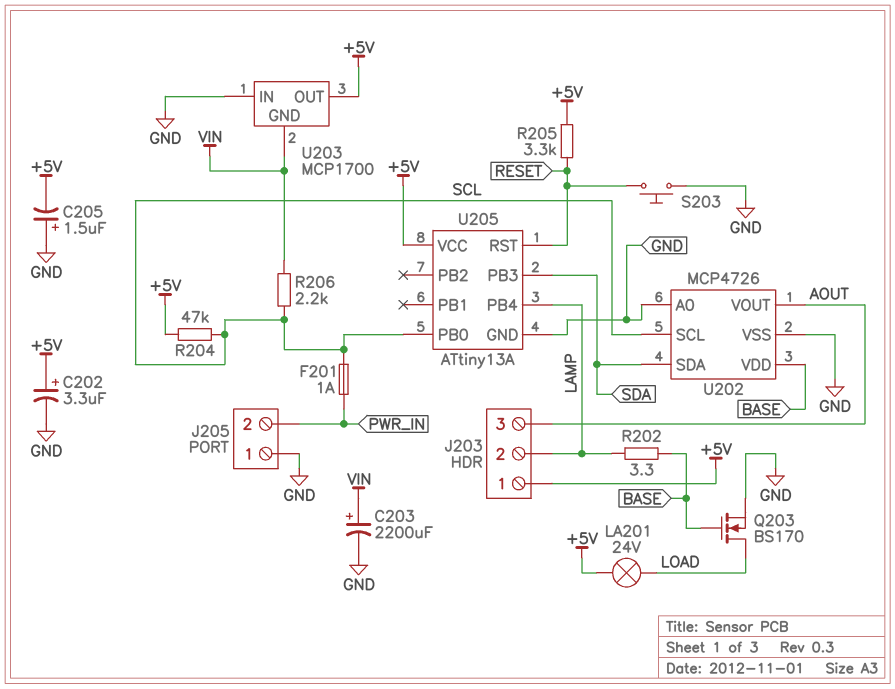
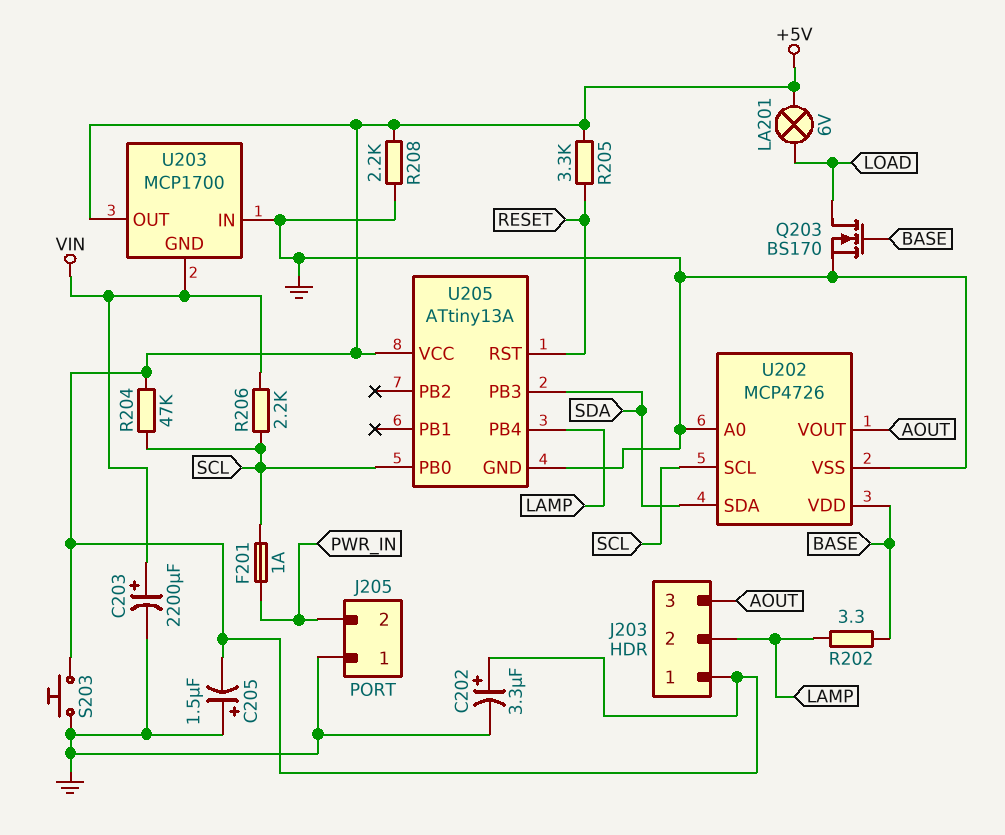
LA201: lamp 24V (+5V, LOAD) -> lamp 6V (+5V, LOAD)
R208: none -> 2.2k (+5V, GND)
S203: button (GND, RESET) -> button (+5V, GND)

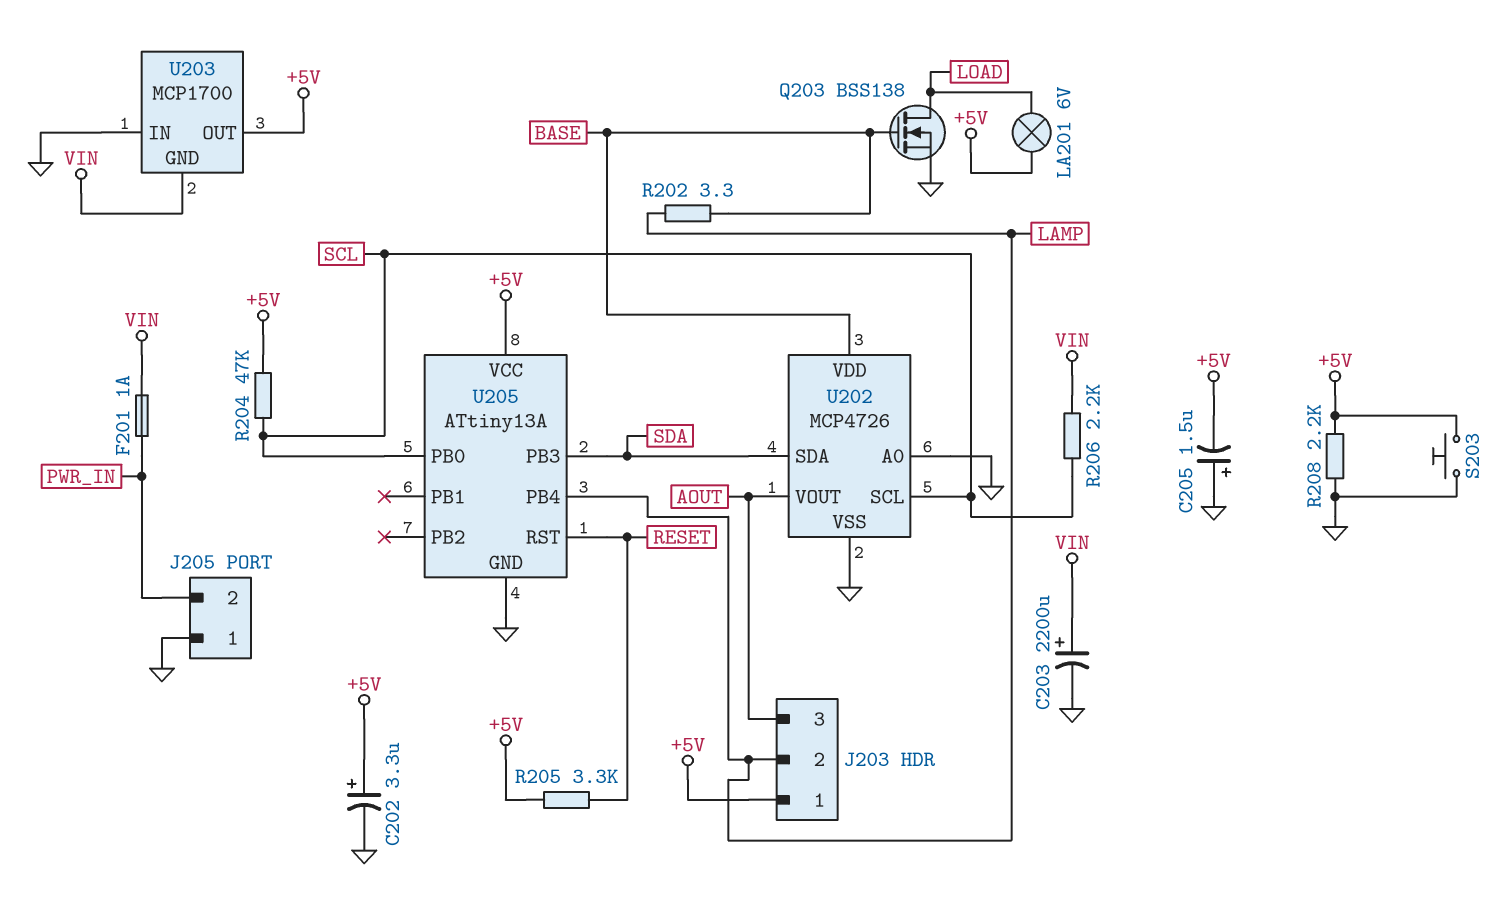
F201: 1A (PWR_IN, SCL) -> 1A (PWR_IN, VIN)
Q203: NMOS BS170 (G BASE, D LOAD, S GND) -> NMOS BSS138 (G BASE, D LOAD, S GND)

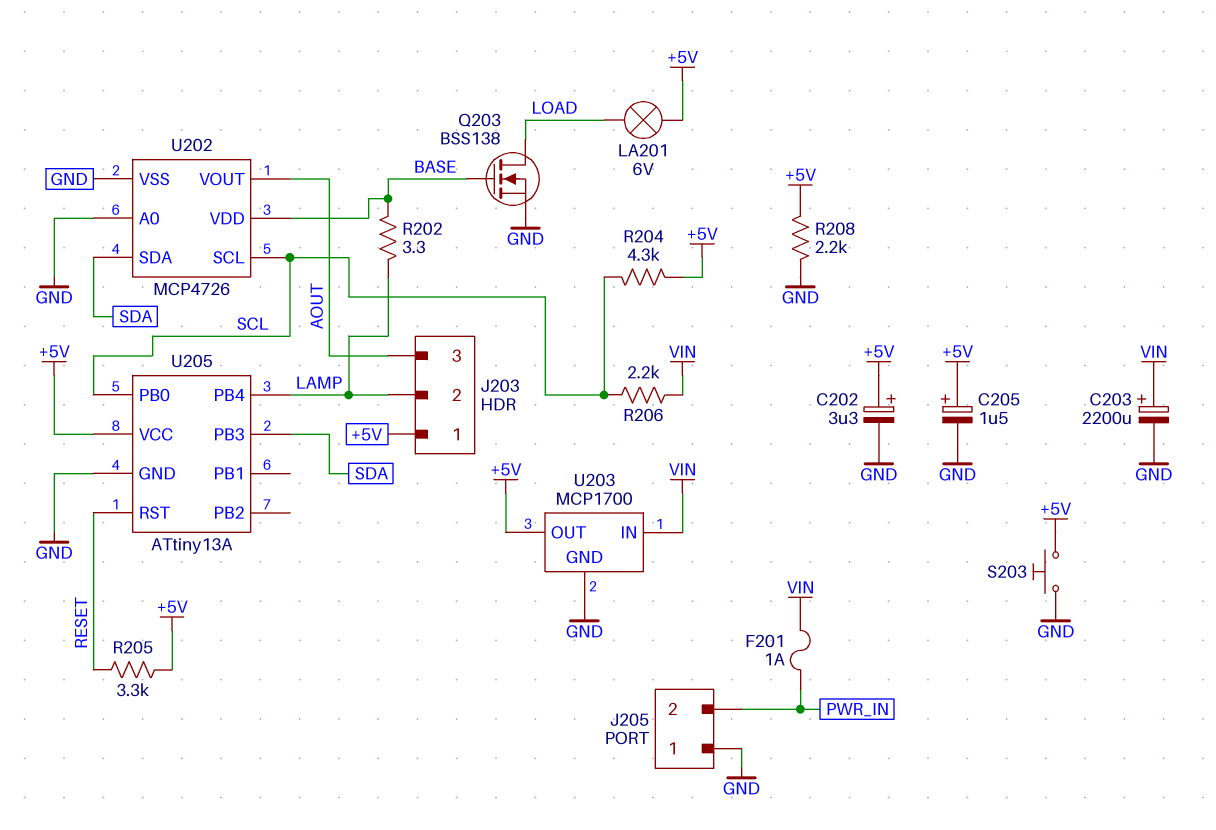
C205: 1.5uF (plus GND, minus +5V) -> 1.5uF (plus +5V, minus GND)
R204: 47k (+5V, SCL) -> 4.3k (+5V, SCL)
U203 pin GND: VIN -> GND
U203 pin IN: GND -> VIN

